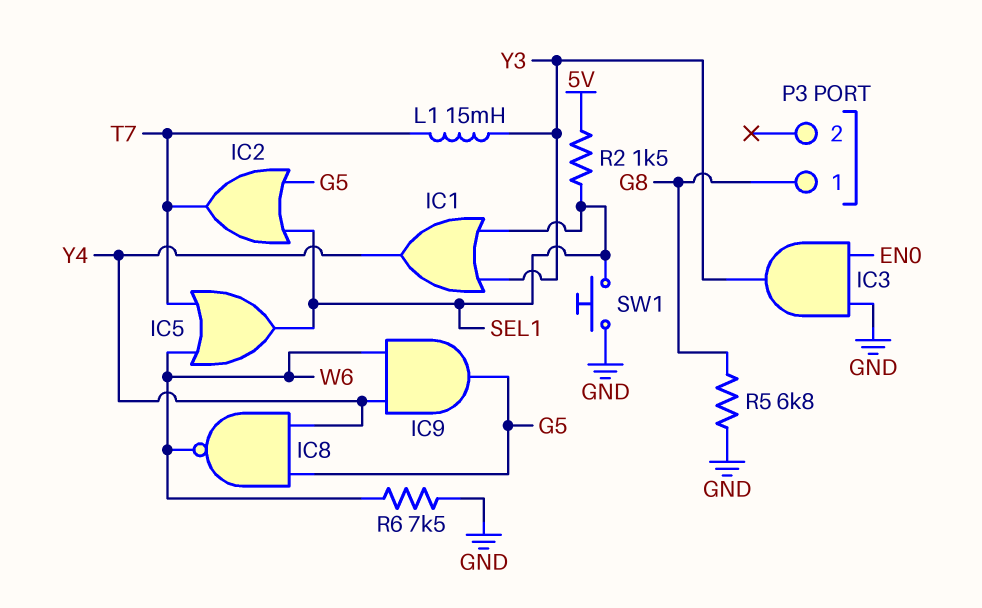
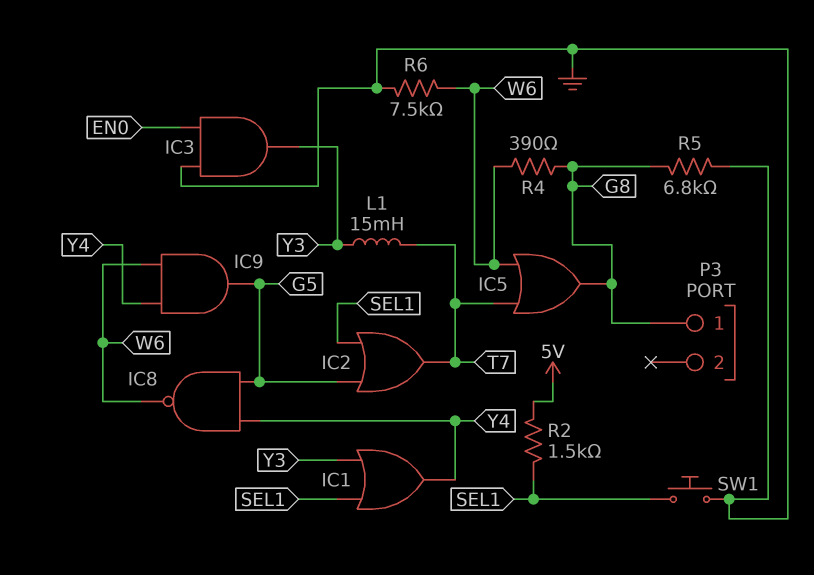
IC5: OR (in T7, in W6, out SEL1) -> OR (in T7, in W6, out G8)
R4: none -> 390 (G8, W6)

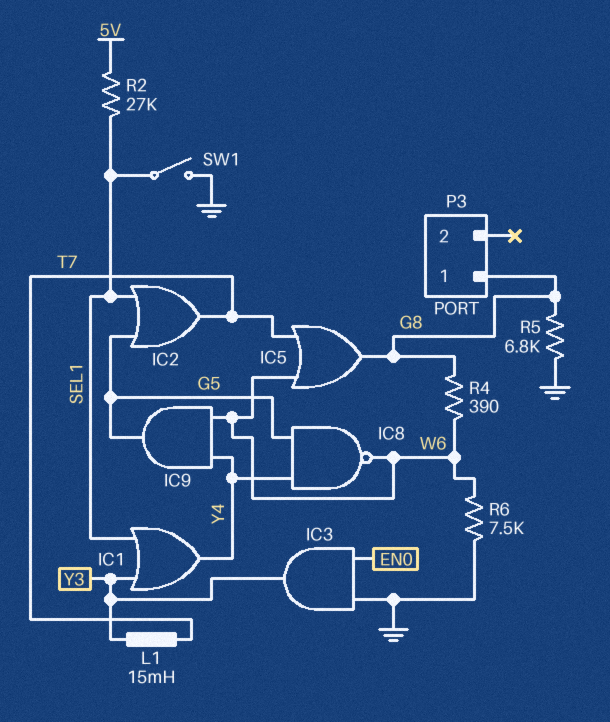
R2: 1.5k (5V, SEL1) -> 27k (5V, SEL1)
SW1: button (GND, SEL1) -> switch (GND, SEL1)

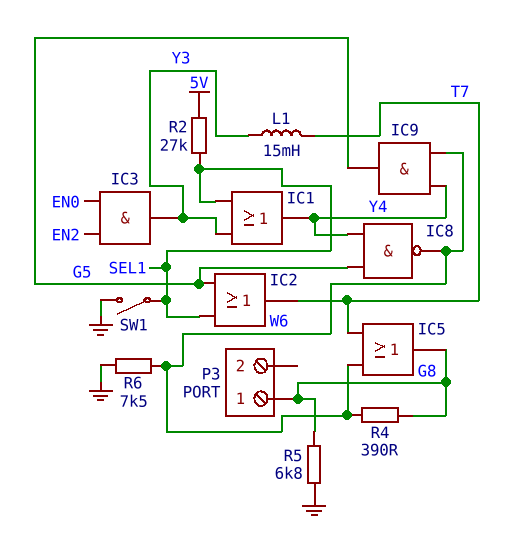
IC3: AND (in EN0, in GND, out Y3) -> AND (in EN0, in EN2, out Y3)

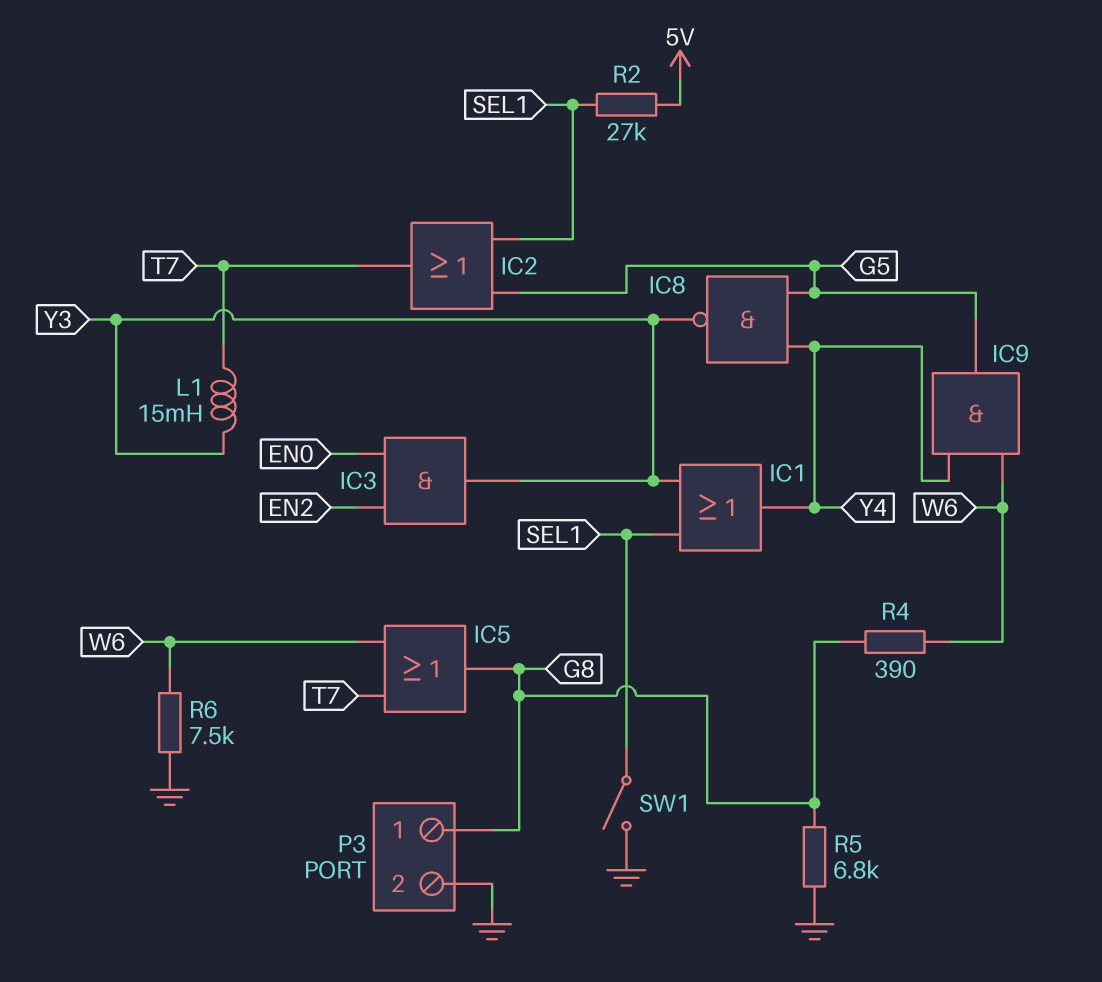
IC8: NAND (in G5, in Y4, out W6) -> NAND (in G5, in Y4, out Y3)
P3 pin 2: none -> GND

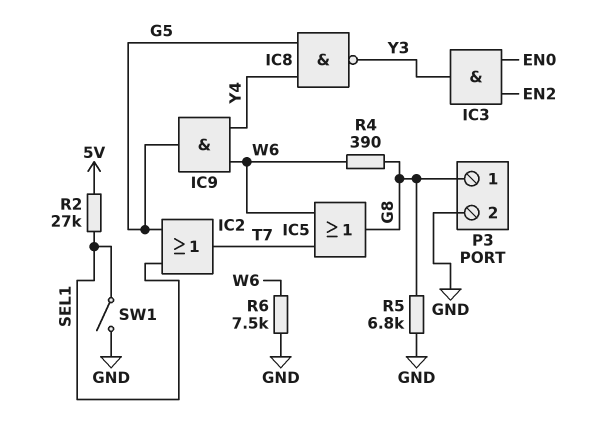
IC1: OR (in SEL1, in Y3, out Y4) -> none
L1: 15mH (T7, Y3) -> none

